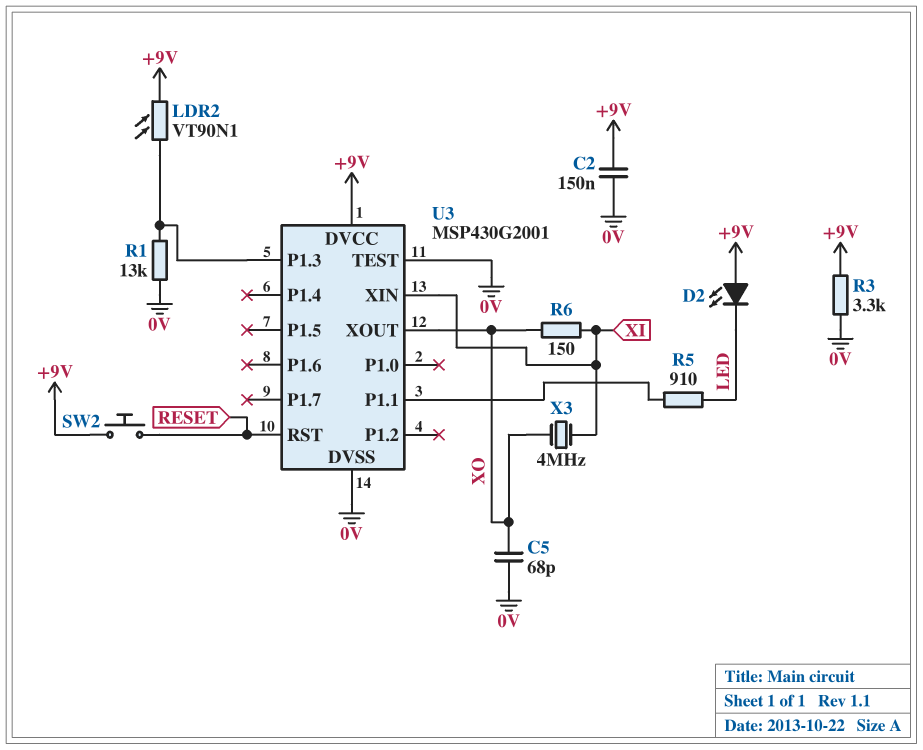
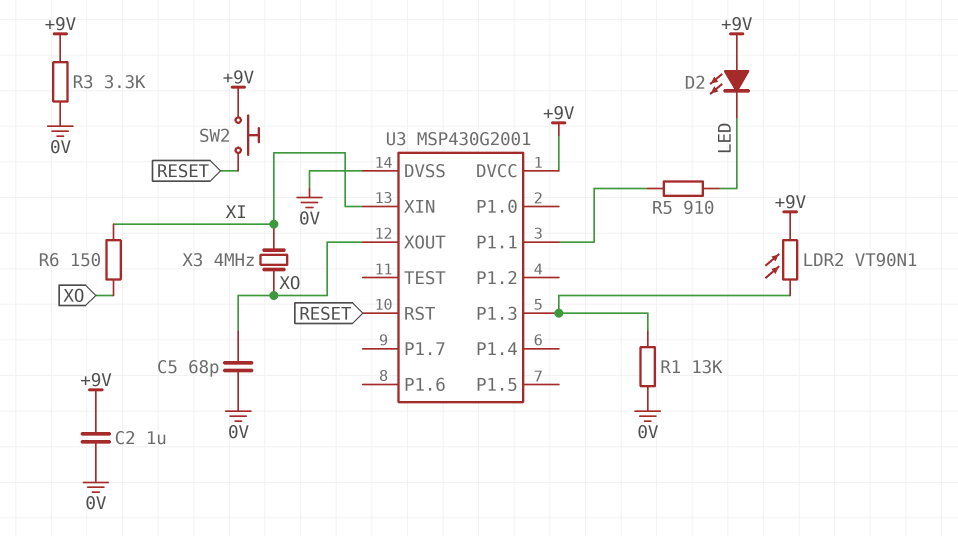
C2: 150nF (+9V, 0V) -> 1uF (+9V, 0V)
U3 pin TEST: 0V -> none

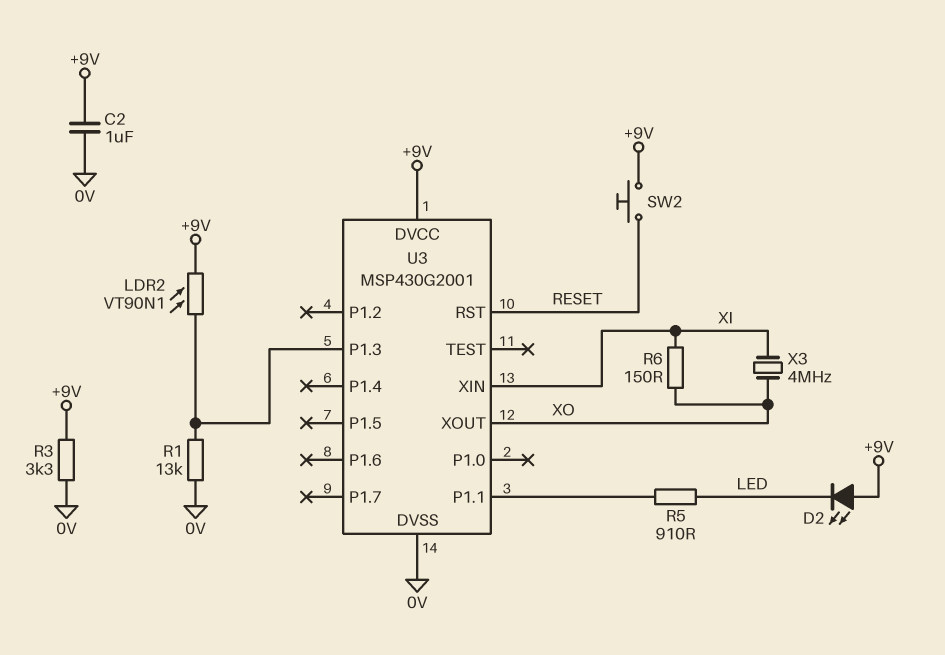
C5: 68pF (0V, XO) -> none

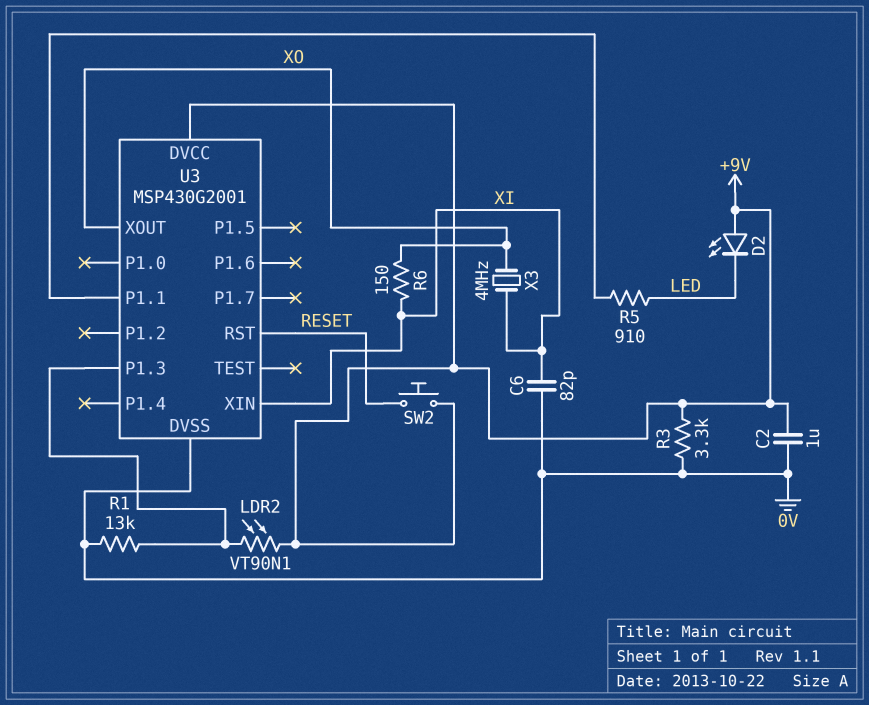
C6: none -> 82pF (0V, XI)

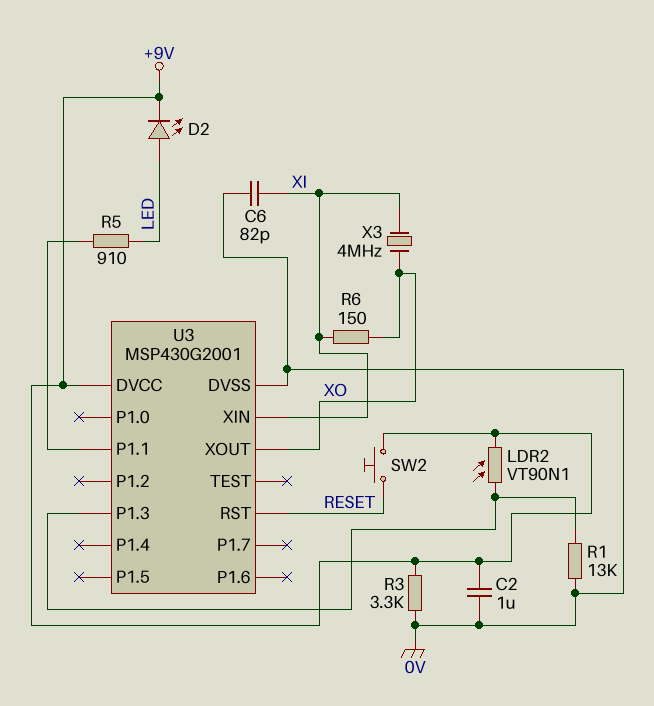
D2: LED (A +9V, K LED) -> LED (A LED, K +9V)

